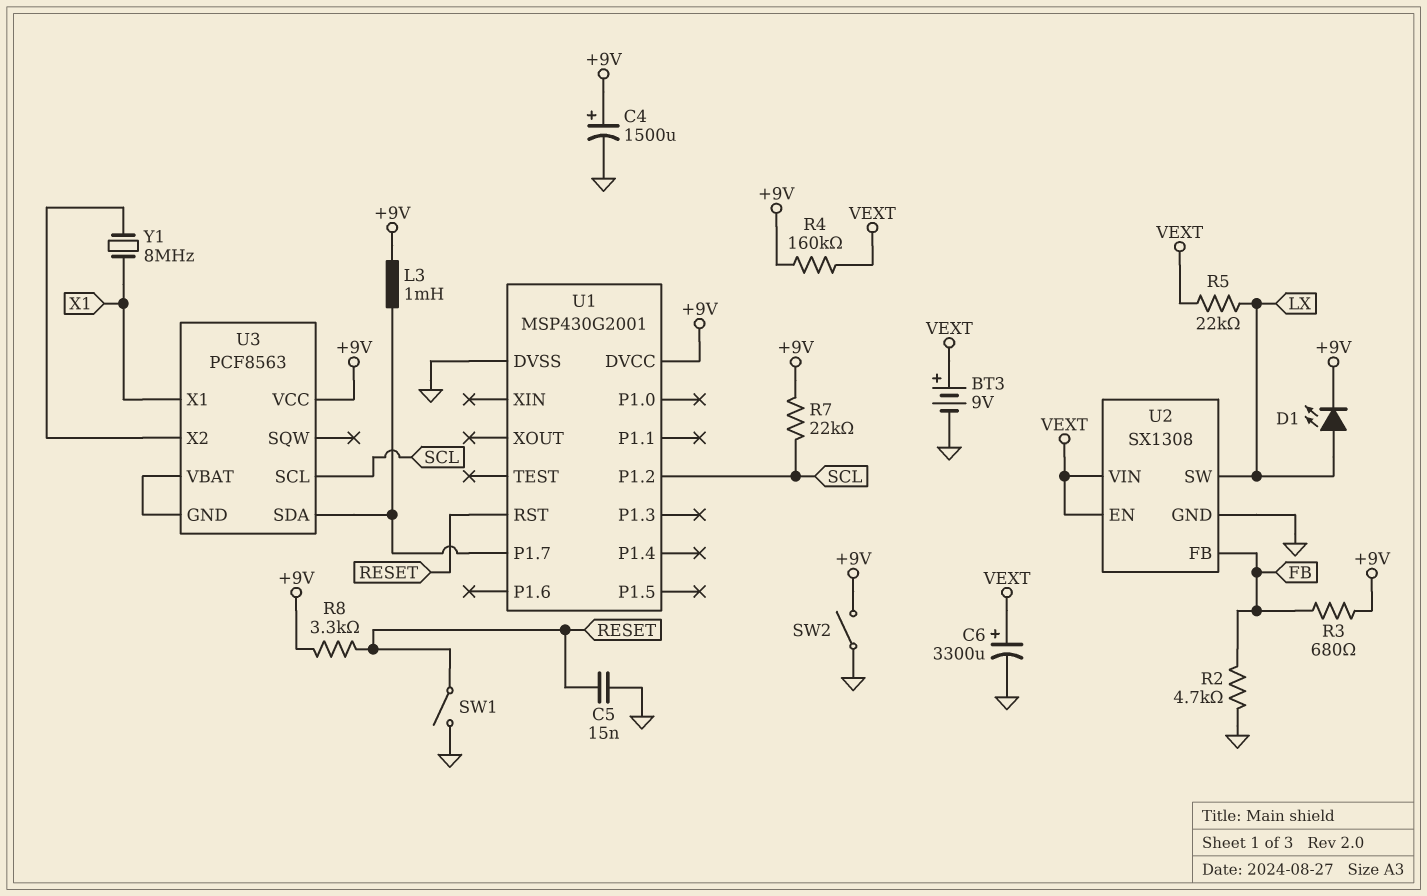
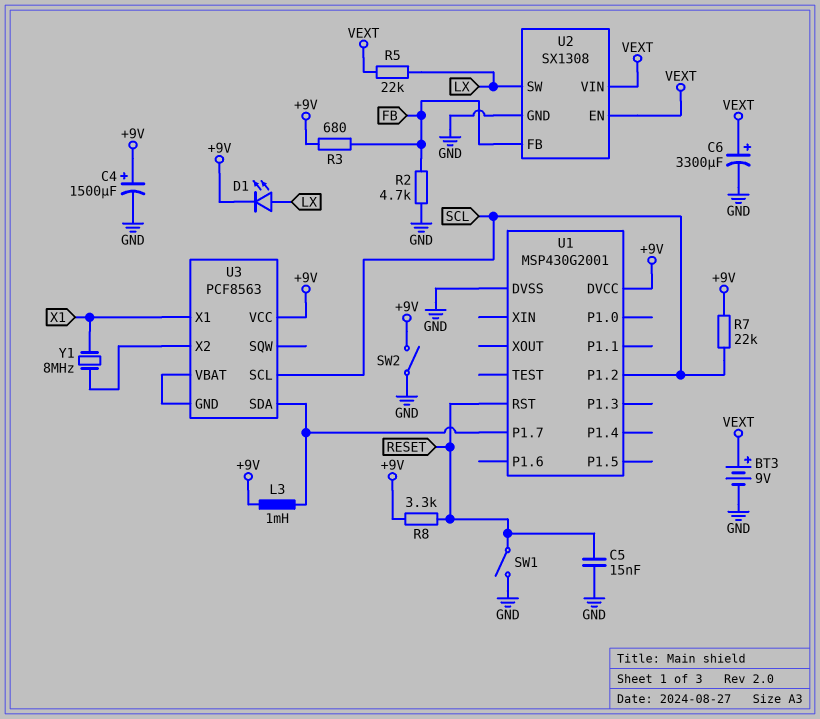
R4: 160k (+9V, VEXT) -> none

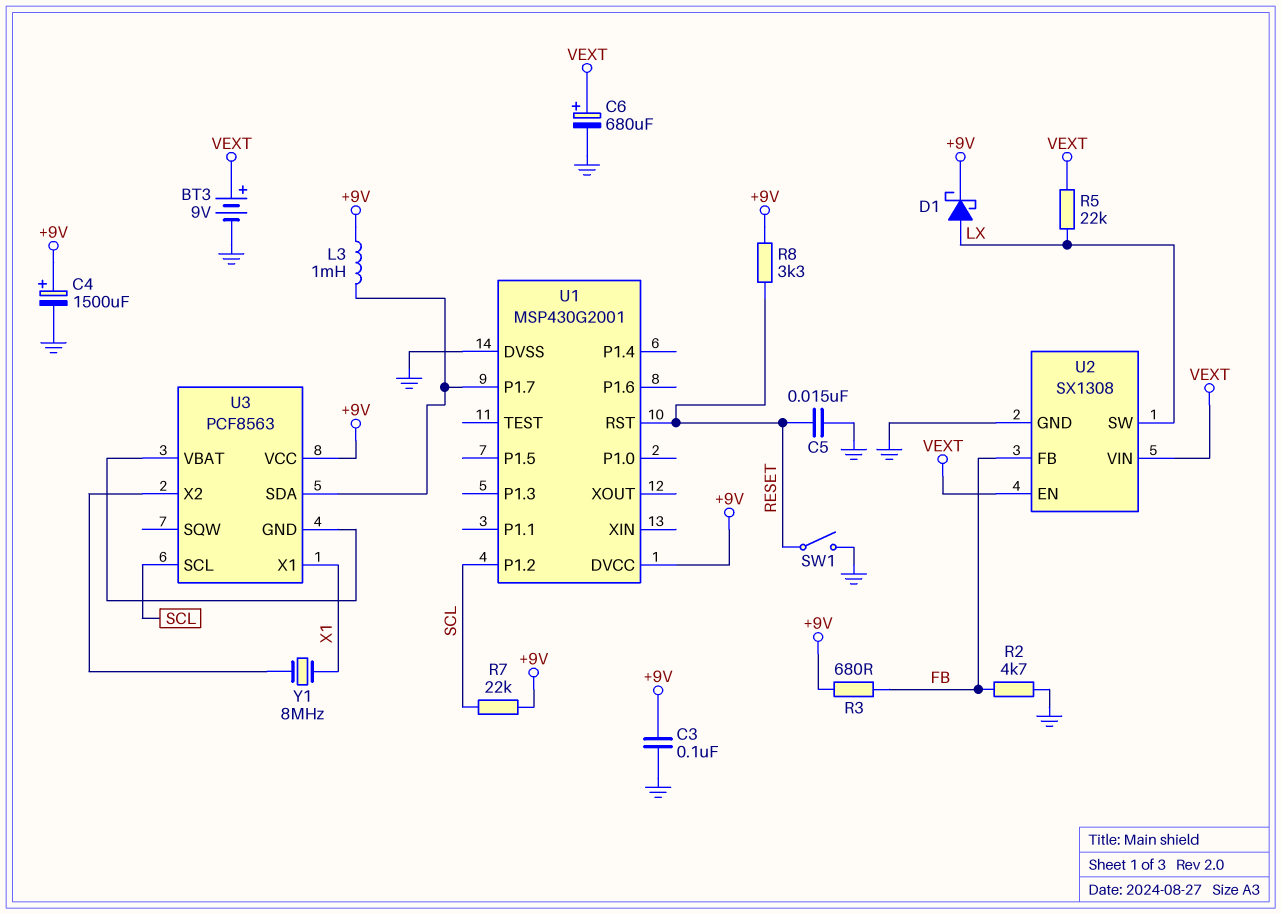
C3: none -> 100nF (+9V, GND)
C6: 3300uF (plus VEXT, minus GND) -> 680uF (plus VEXT, minus GND)
D1: LED (A LX, K +9V) -> schottky (A LX, K +9V)
SW2: switch (+9V, GND) -> none

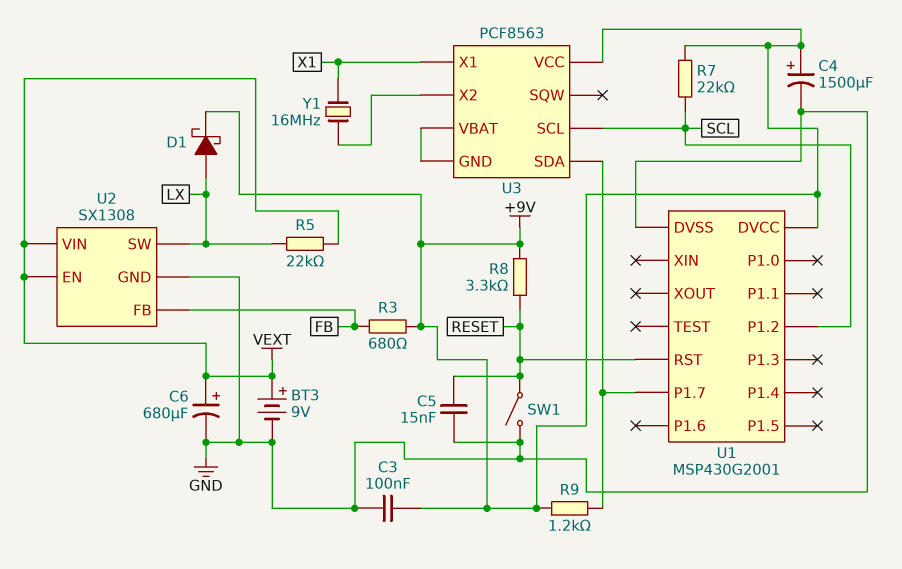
L3: 1mH (+9V, U1/P1.7) -> none
R2: 4.7k (FB, GND) -> none
R9: none -> 1.2k (+9V, U1/P1.7)
Y1: 8MHz (U3/X2, X1) -> 16MHz (U3/X2, X1)

